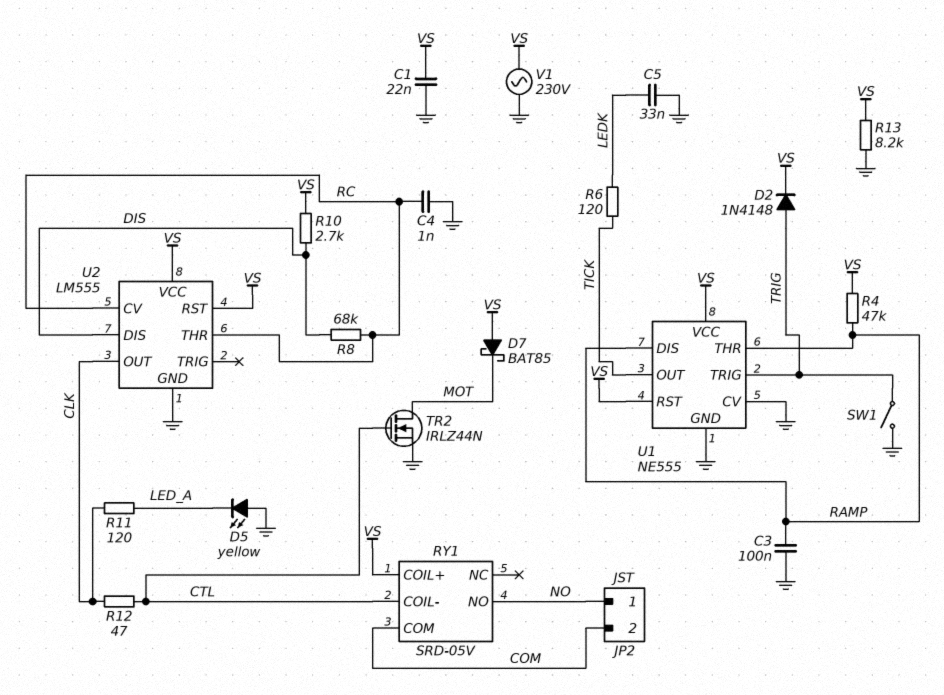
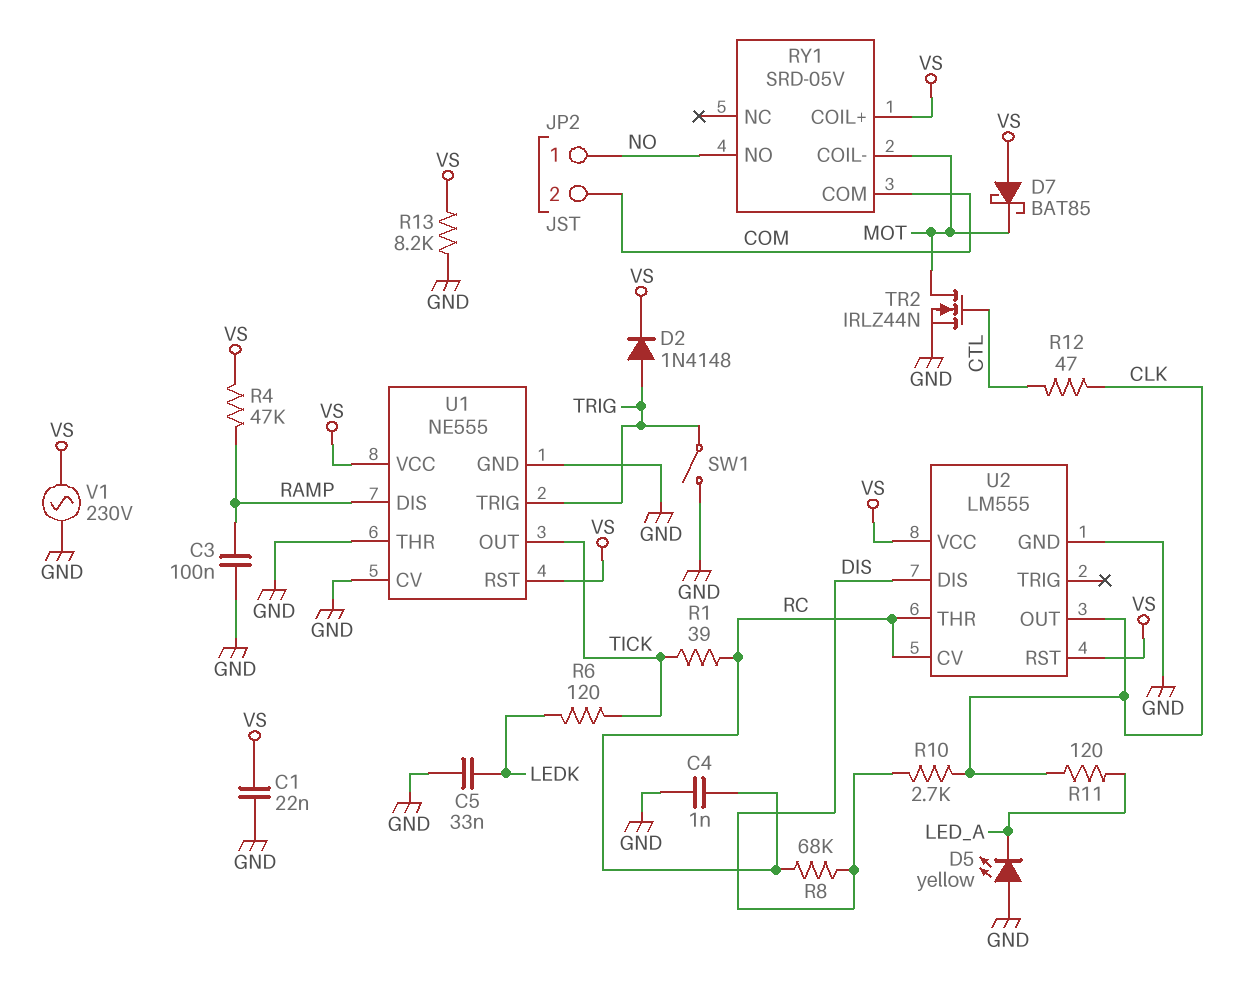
R1: none -> 39 (RC, TICK)
R10: 2.7k (DIS, VS) -> 2.7k (CLK, DIS)
RY1 pin COIL-: CTL -> MOT
U1 pin THR: RAMP -> GND

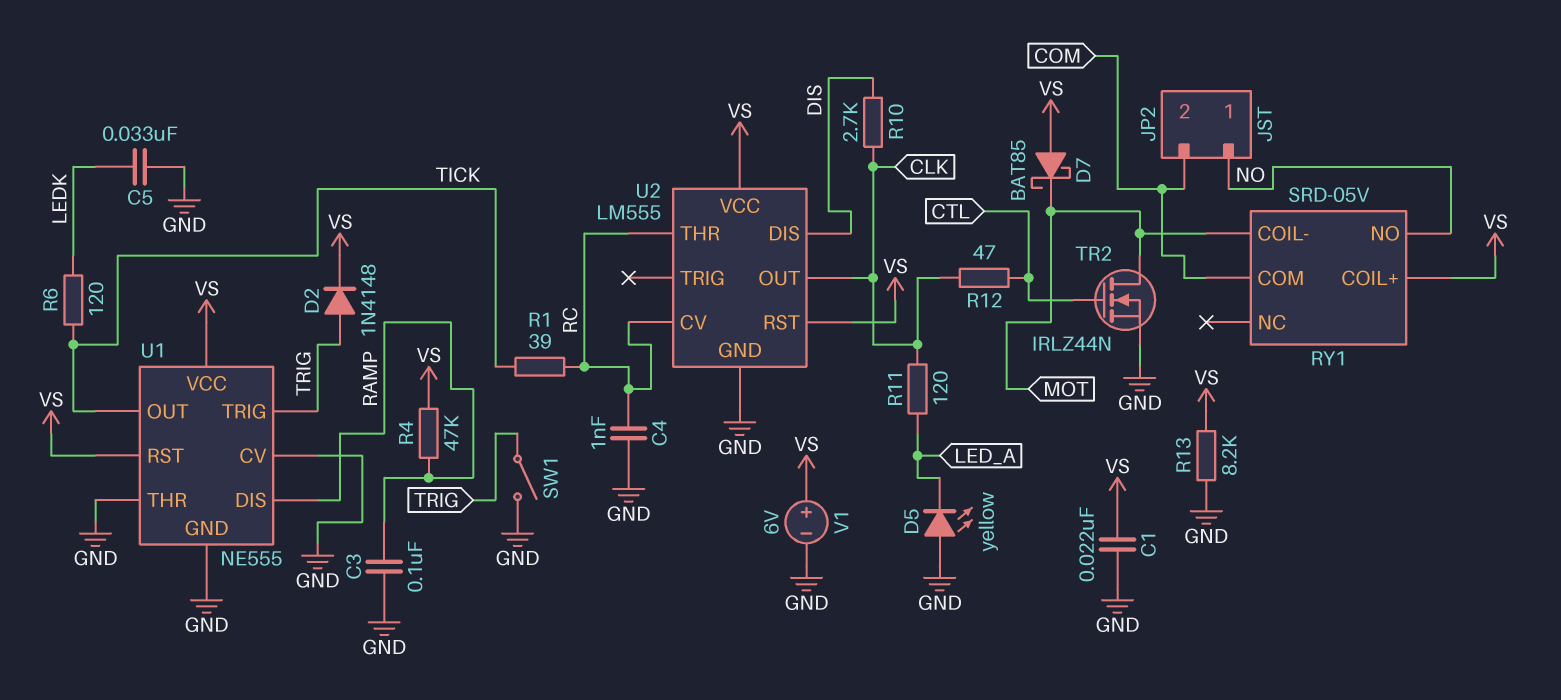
R8: 68k (DIS, RC) -> none
V1: AC 230V (GND, VS) -> 6V (plus VS, minus GND)

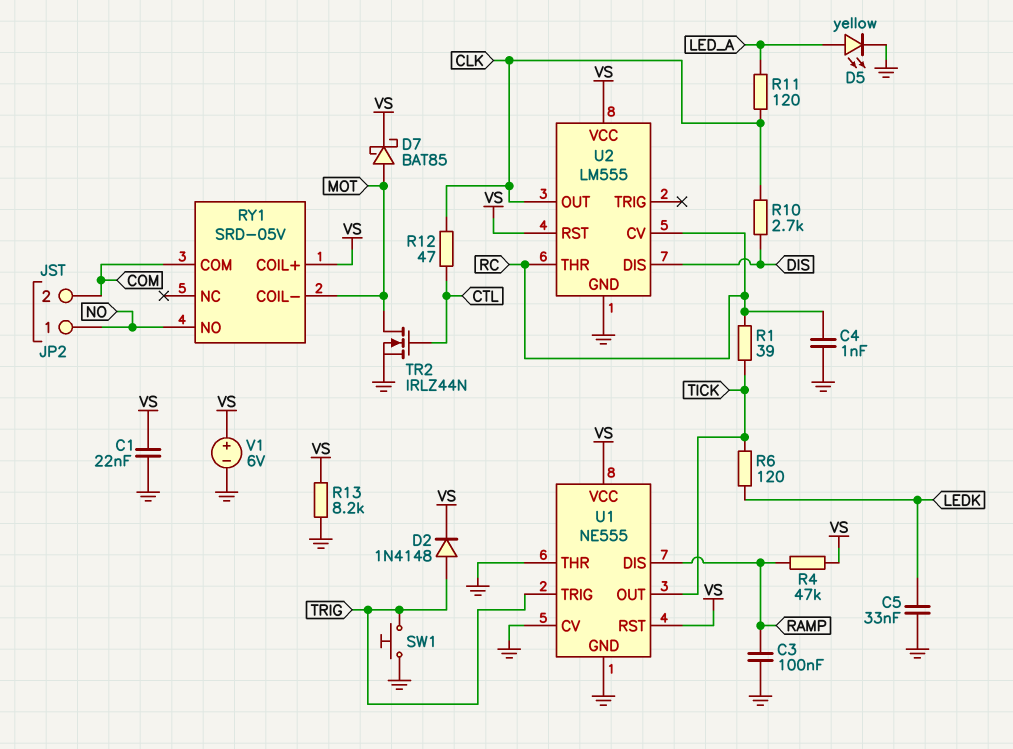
D5: LED yellow (A GND, K LED_A) -> LED yellow (A LED_A, K GND)
D7: schottky BAT85 (A VS, K MOT) -> schottky BAT85 (A MOT, K VS)
SW1: switch (GND, TRIG) -> button (GND, TRIG)

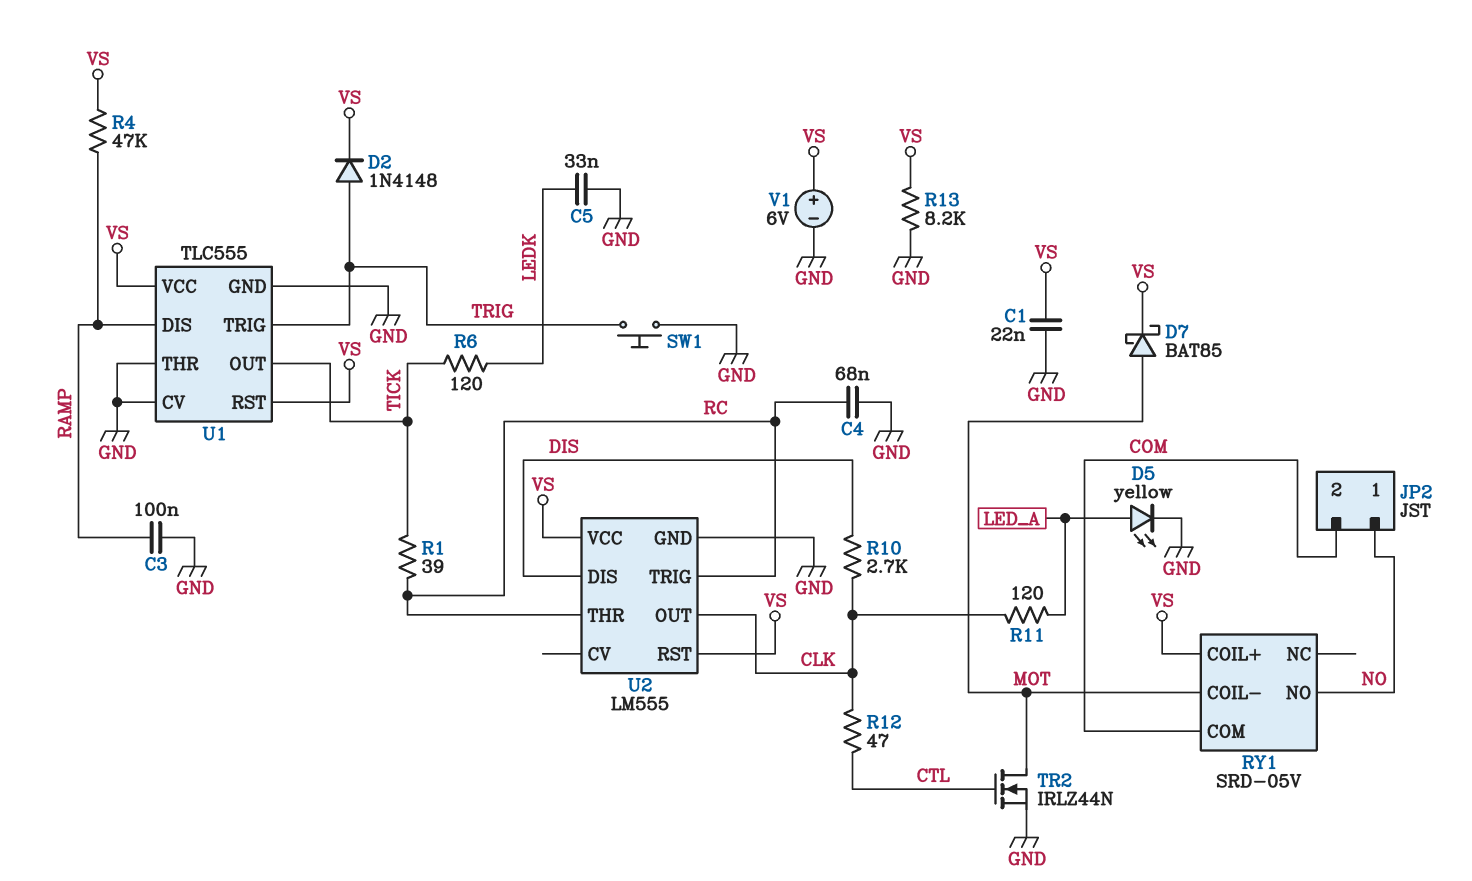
C4: 1nF (GND, RC) -> 68nF (GND, RC)
U1: NE555 -> TLC555
U2 pin CV: RC -> none
U2 pin TRIG: none -> RC

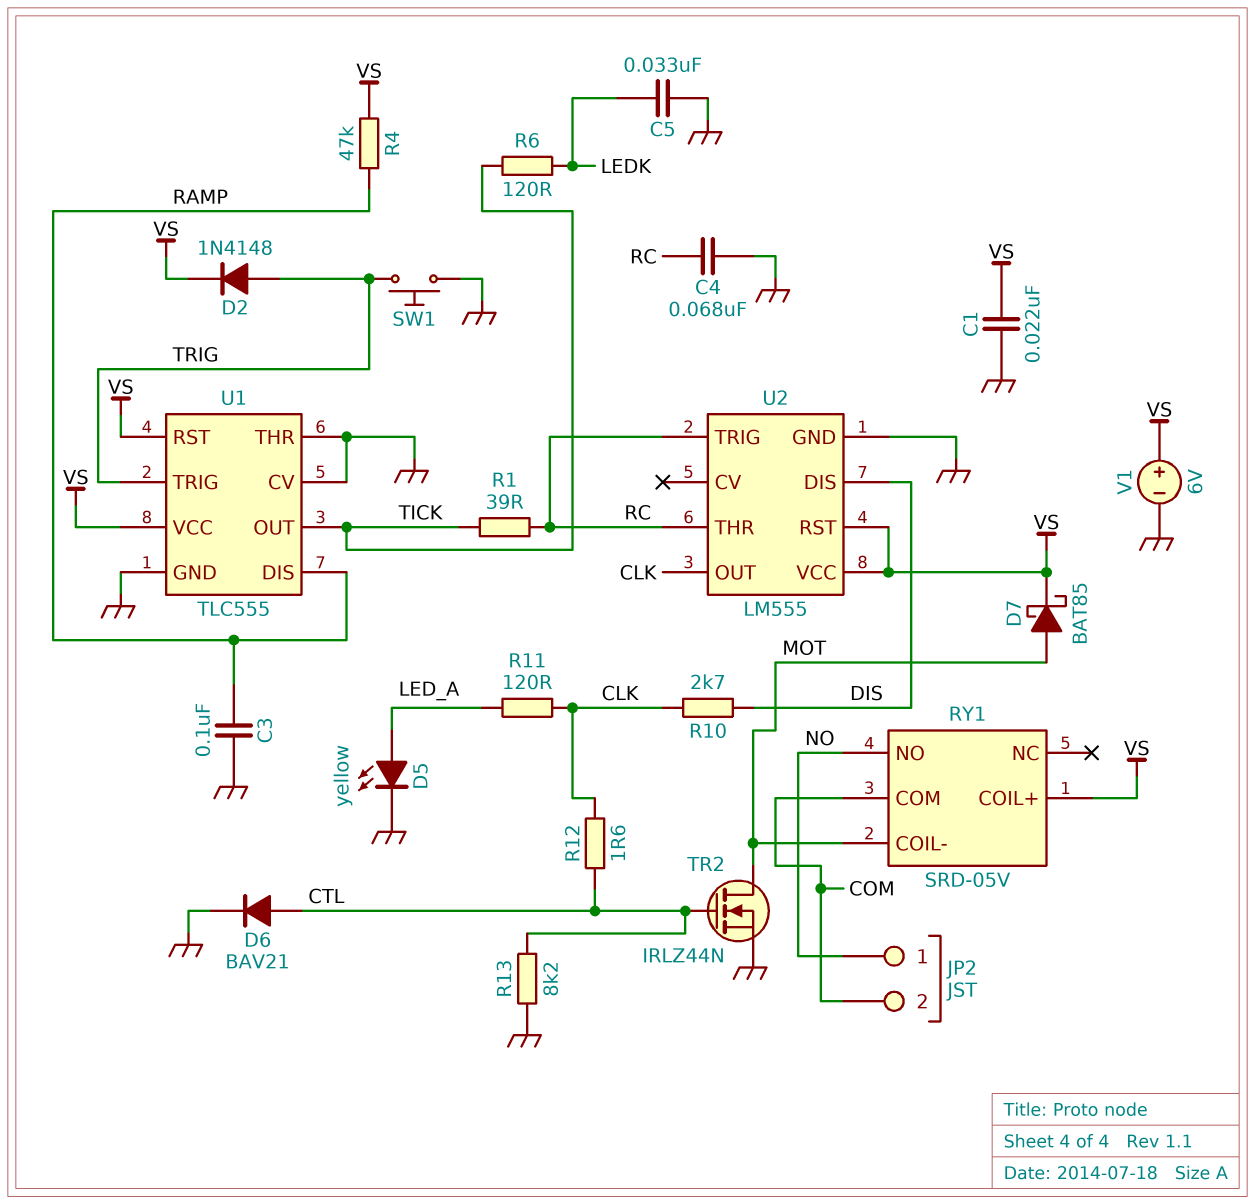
D6: none -> diode BAV21 (A CTL, K GND)
R12: 47 (CLK, CTL) -> 1.6 (CLK, CTL)
R13: 8.2k (GND, VS) -> 8.2k (CTL, GND)

